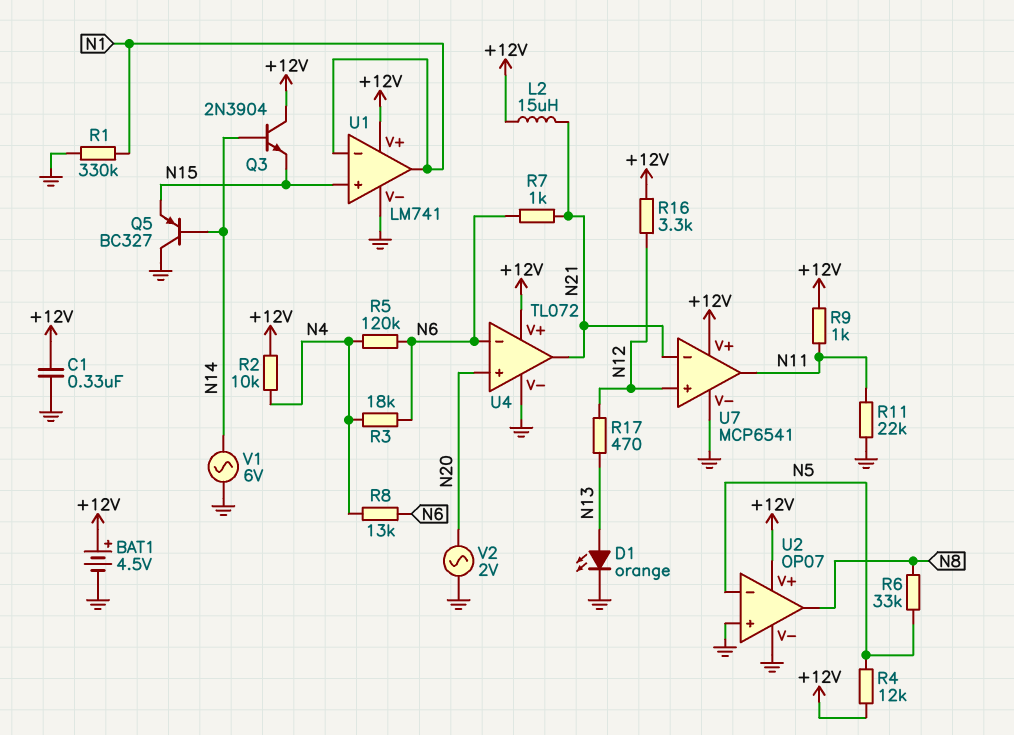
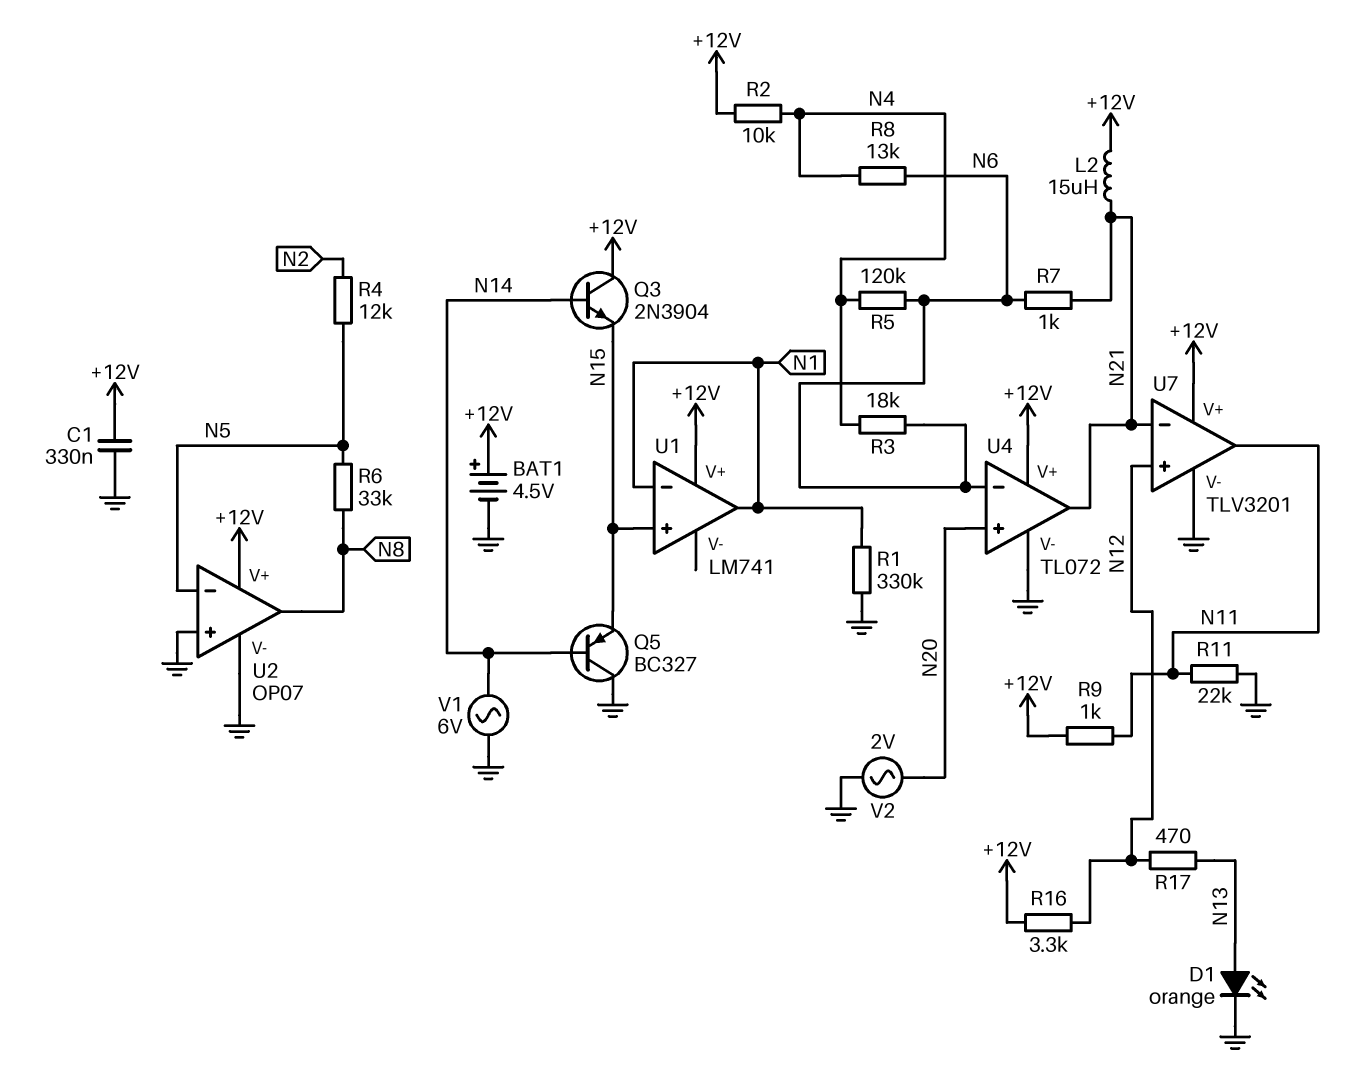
R4: 12k (+12V, N5) -> 12k (N2, N5)
U1 pin V-: GND -> none
U7: MCP6541 -> TLV3201

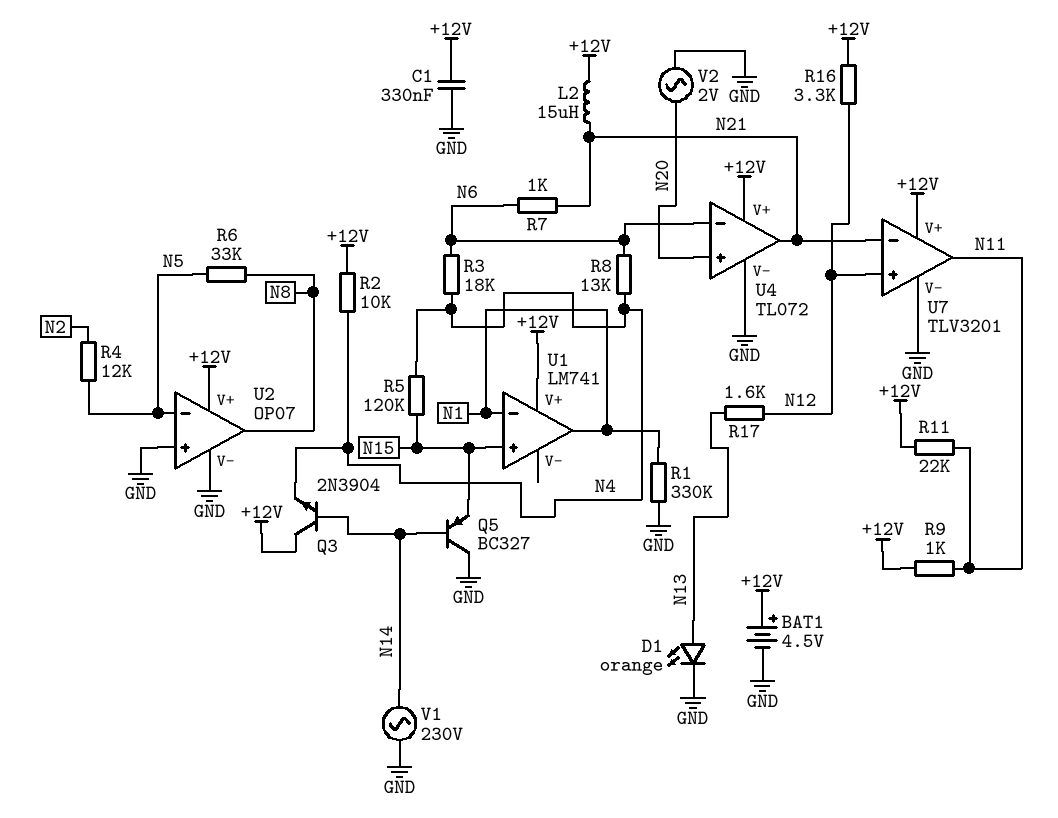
Q3: NPN 2N3904 (B N14, C +12V, E N15) -> NPN 2N3904 (B N14, C +12V, E N4)
R5: 120k (N4, N6) -> 120k (N4, N15)
R11: 22k (GND, N11) -> 22k (+12V, N11)
R17: 470 (N12, N13) -> 1.6k (N12, N13)
V1: AC 6V (GND, N14) -> AC 230V (GND, N14)

